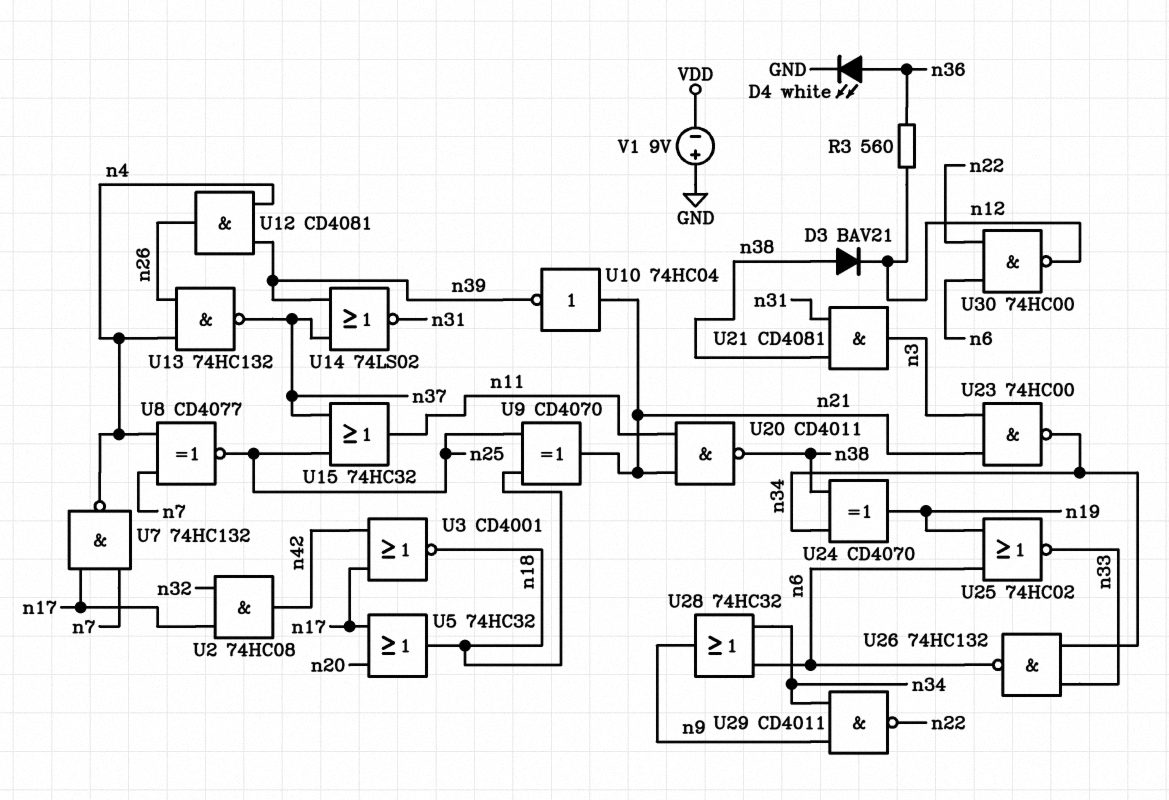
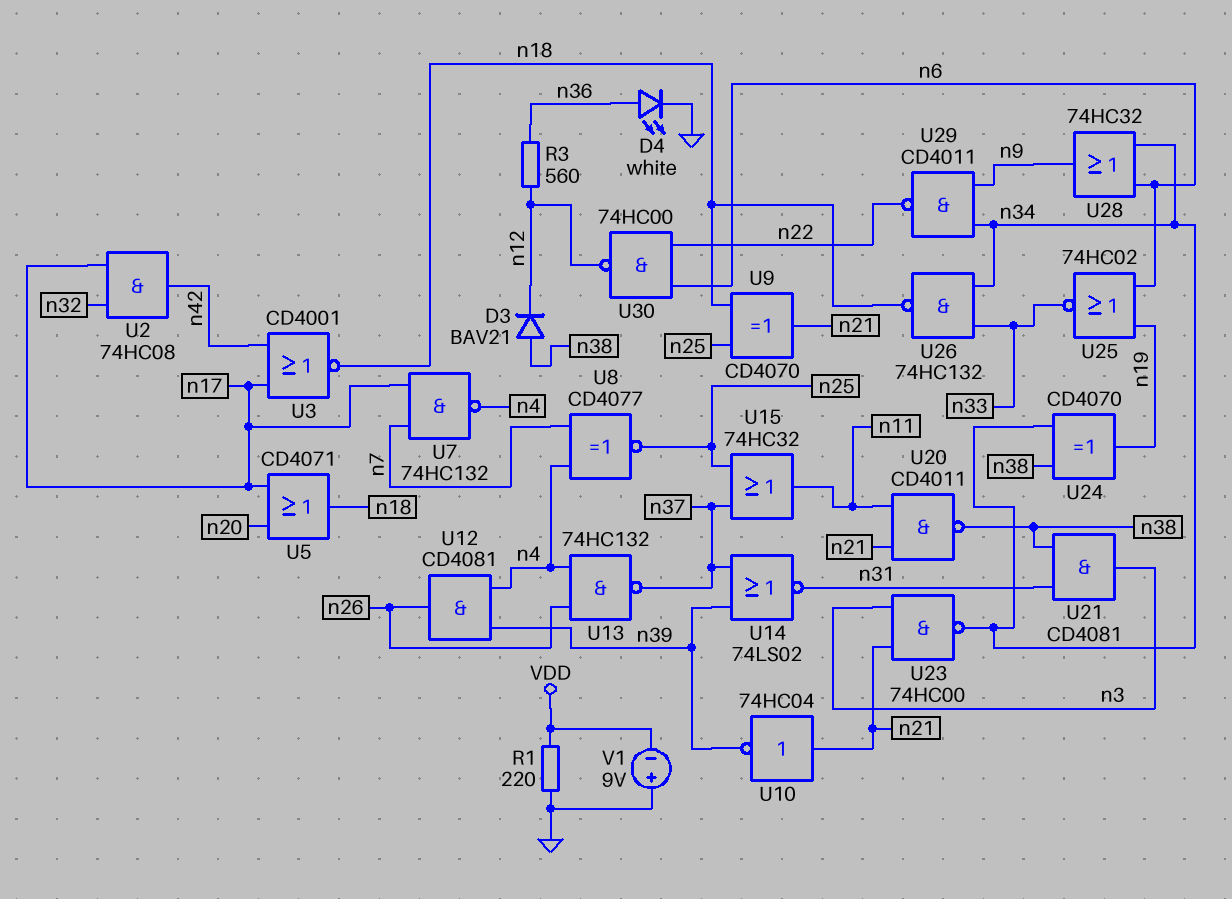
R1: none -> 220 (GND, VDD)
U5: OR 74HC32 (in n17, in n20, out n18) -> OR CD4071 (in n17, in n20, out n18)
U26: NAND 74HC132 (in n33, in n34, out n6) -> NAND 74HC132 (in n33, in n34, out n18)

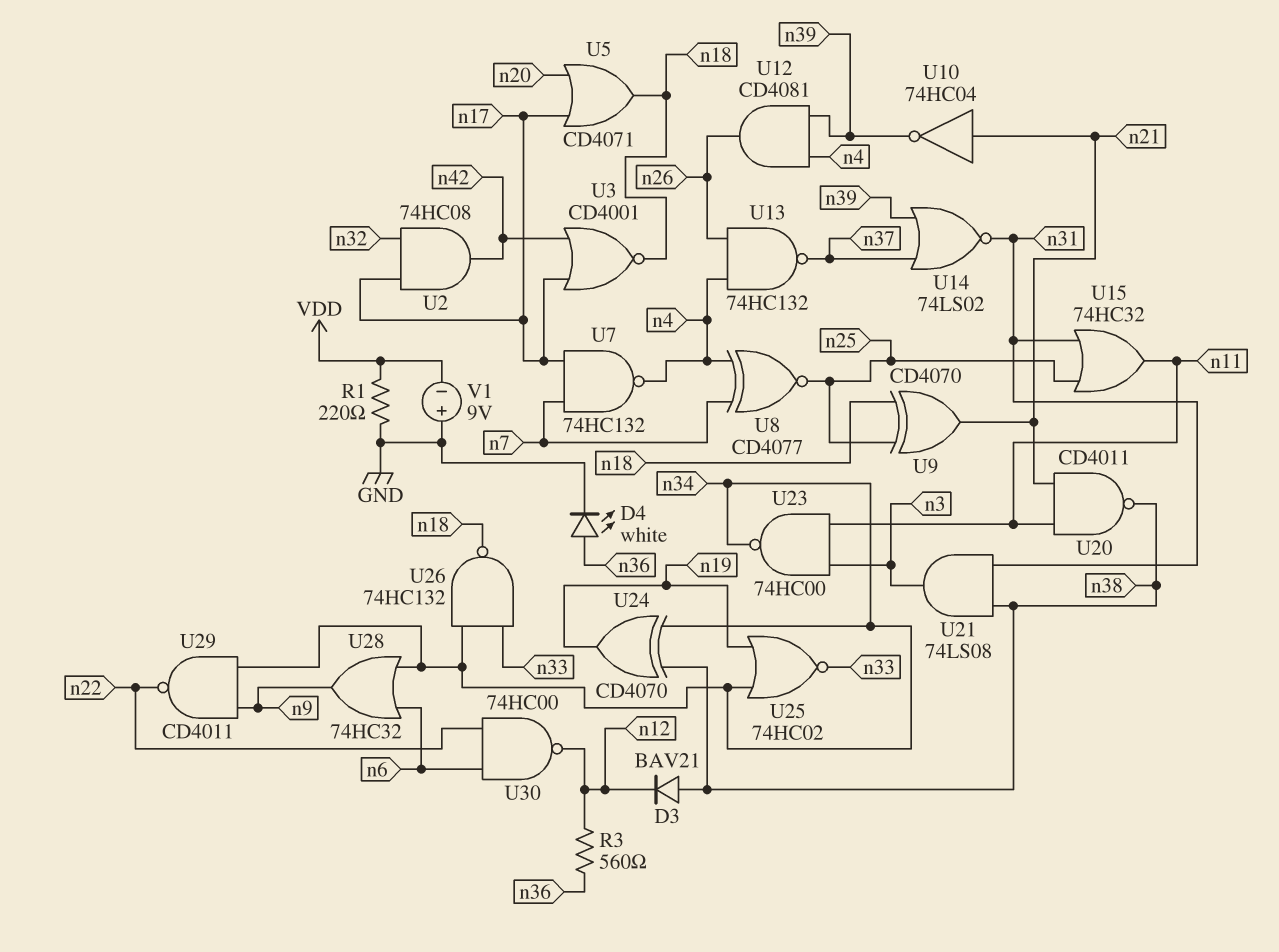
U15: OR 74HC32 (in n25, in n37, out n11) -> OR 74HC32 (in n25, in n31, out n11)
U21: AND CD4081 (in n31, in n38, out n3) -> AND 74LS08 (in n31, in n38, out n3)
U23: NAND 74HC00 (in n3, in n21, out n34) -> NAND 74HC00 (in n3, in n11, out n34)
U25: NOR 74HC02 (in n6, in n19, out n33) -> NOR 74HC02 (in n19, in n34, out n33)

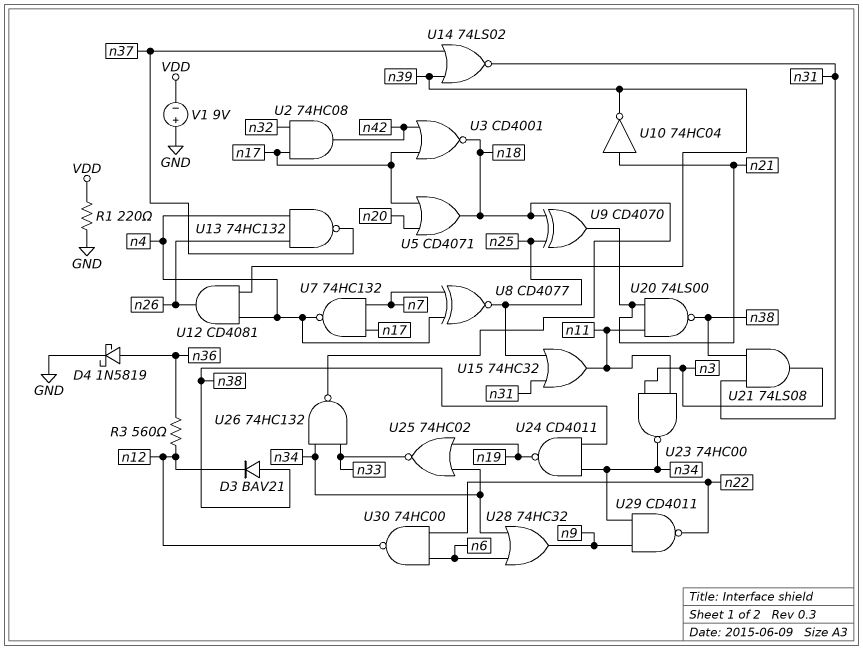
D4: LED white (A n36, K GND) -> schottky 1N5819 (A n36, K GND)
U20: NAND CD4011 (in n11, in n21, out n38) -> NAND 74LS00 (in n11, in n21, out n38)
U24: XOR CD4070 (in n34, in n38, out n19) -> NAND CD4011 (in n34, in n38, out n19)

